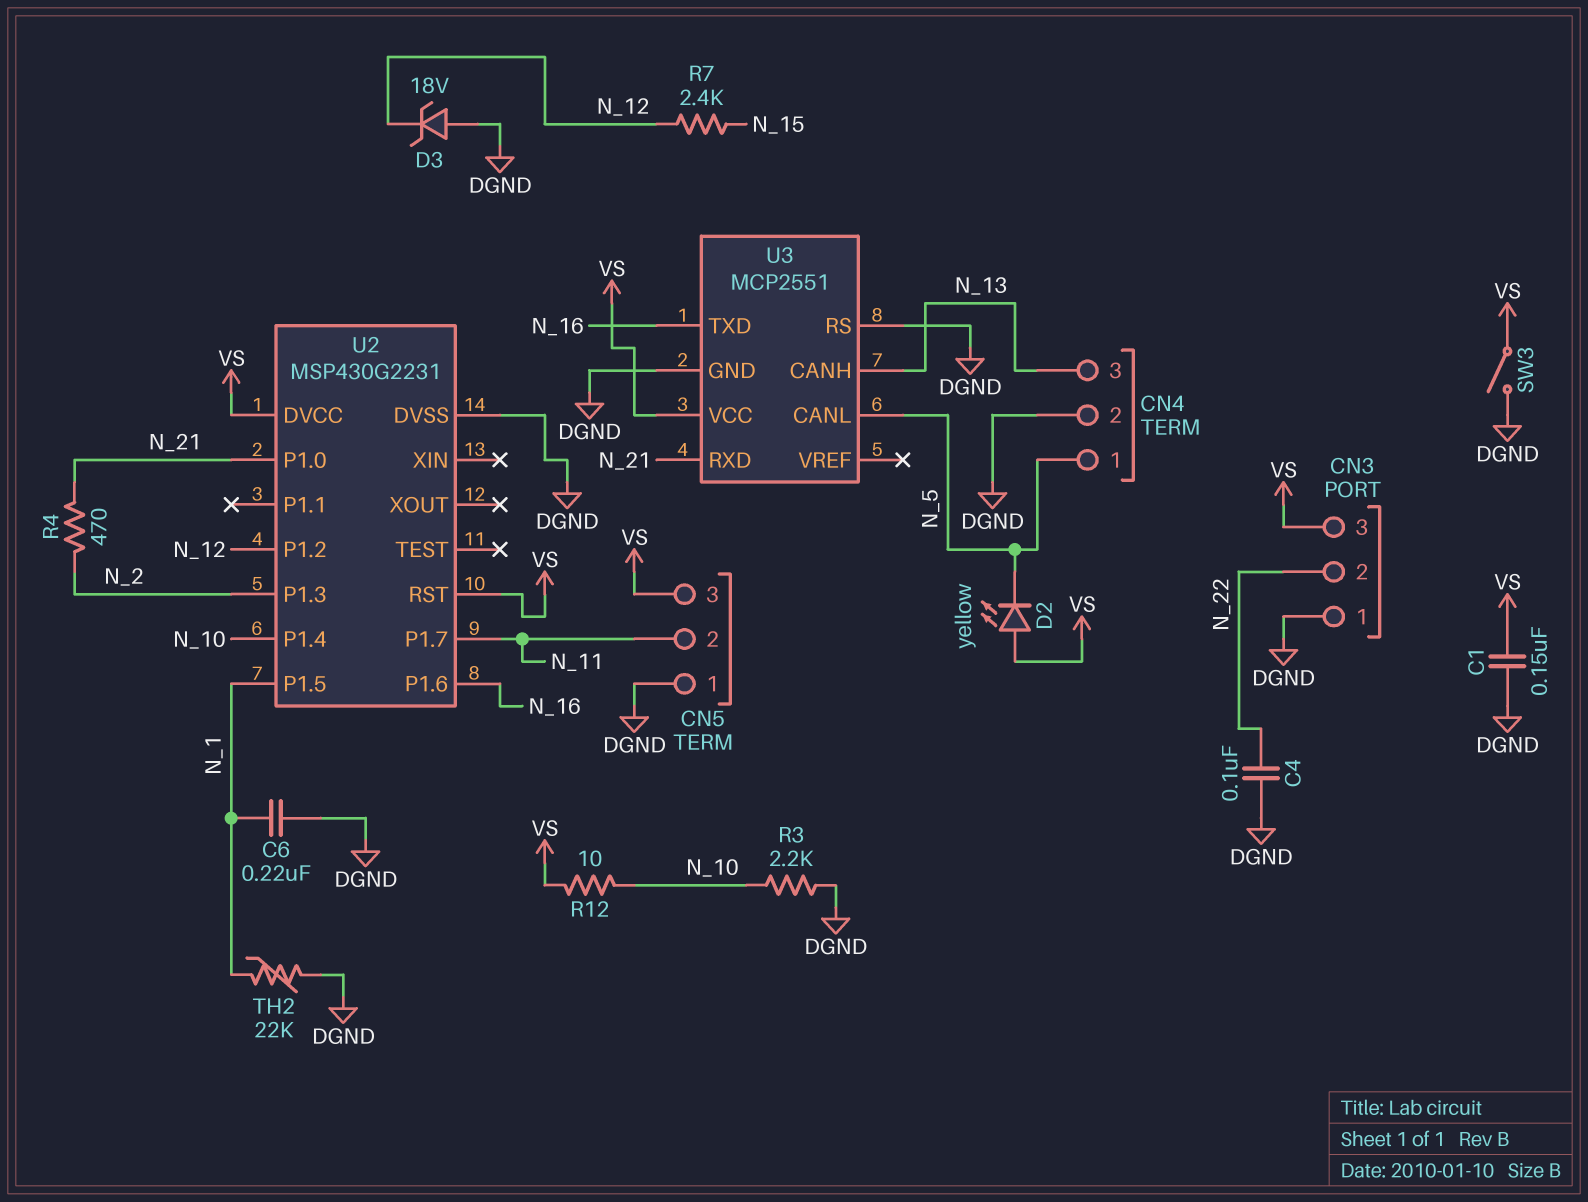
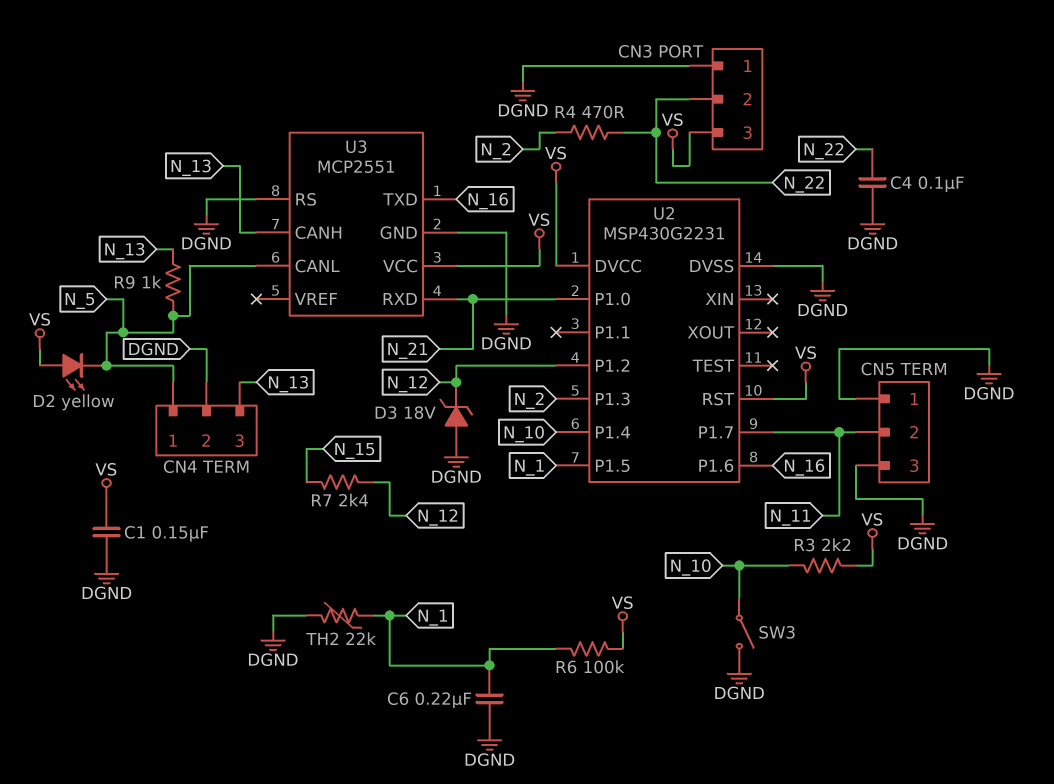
CN5 pin 3: VS -> DGND
R3: 2.2k (DGND, N_10) -> 2.2k (N_10, VS)
R4: 470 (N_2, N_21) -> 470 (N_2, N_22)
R6: none -> 100k (N_1, VS)
R9: none -> 1k (N_5, N_13)
R12: 10 (N_10, VS) -> none
SW3: switch (DGND, VS) -> switch (DGND, N_10)

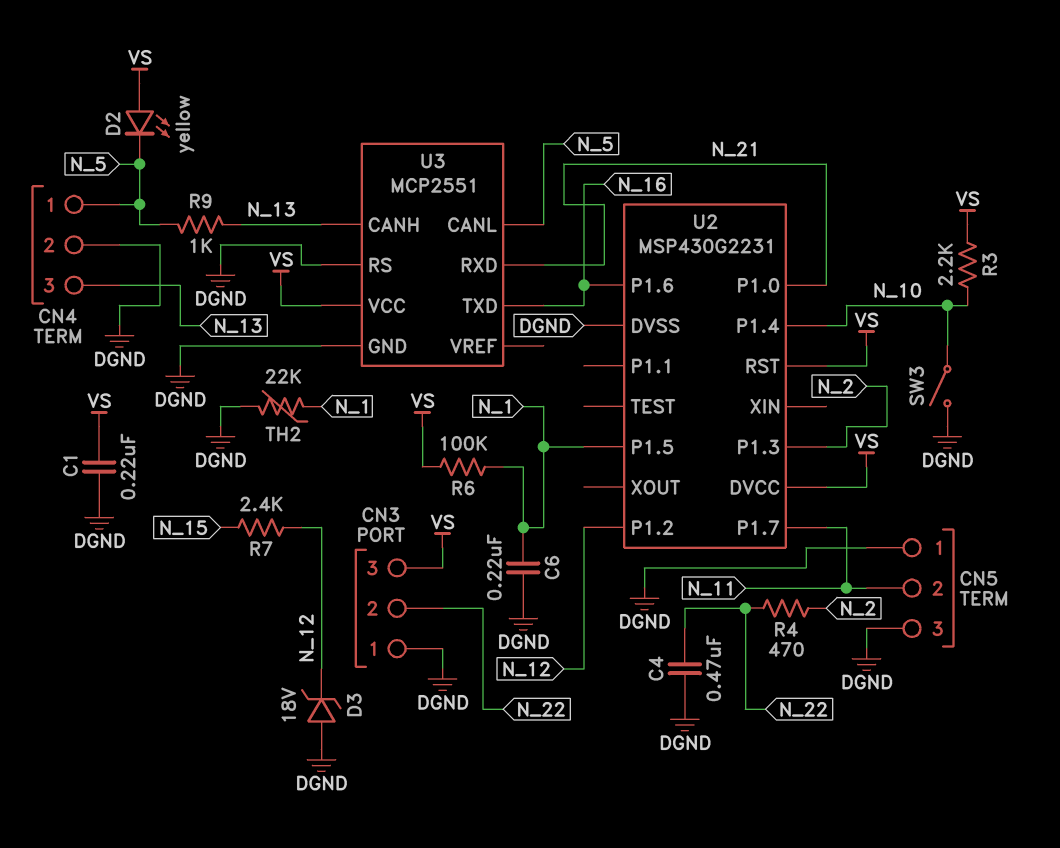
C1: 150nF (DGND, VS) -> 220nF (DGND, VS)
C4: 100nF (DGND, N_22) -> 470nF (DGND, N_22)

